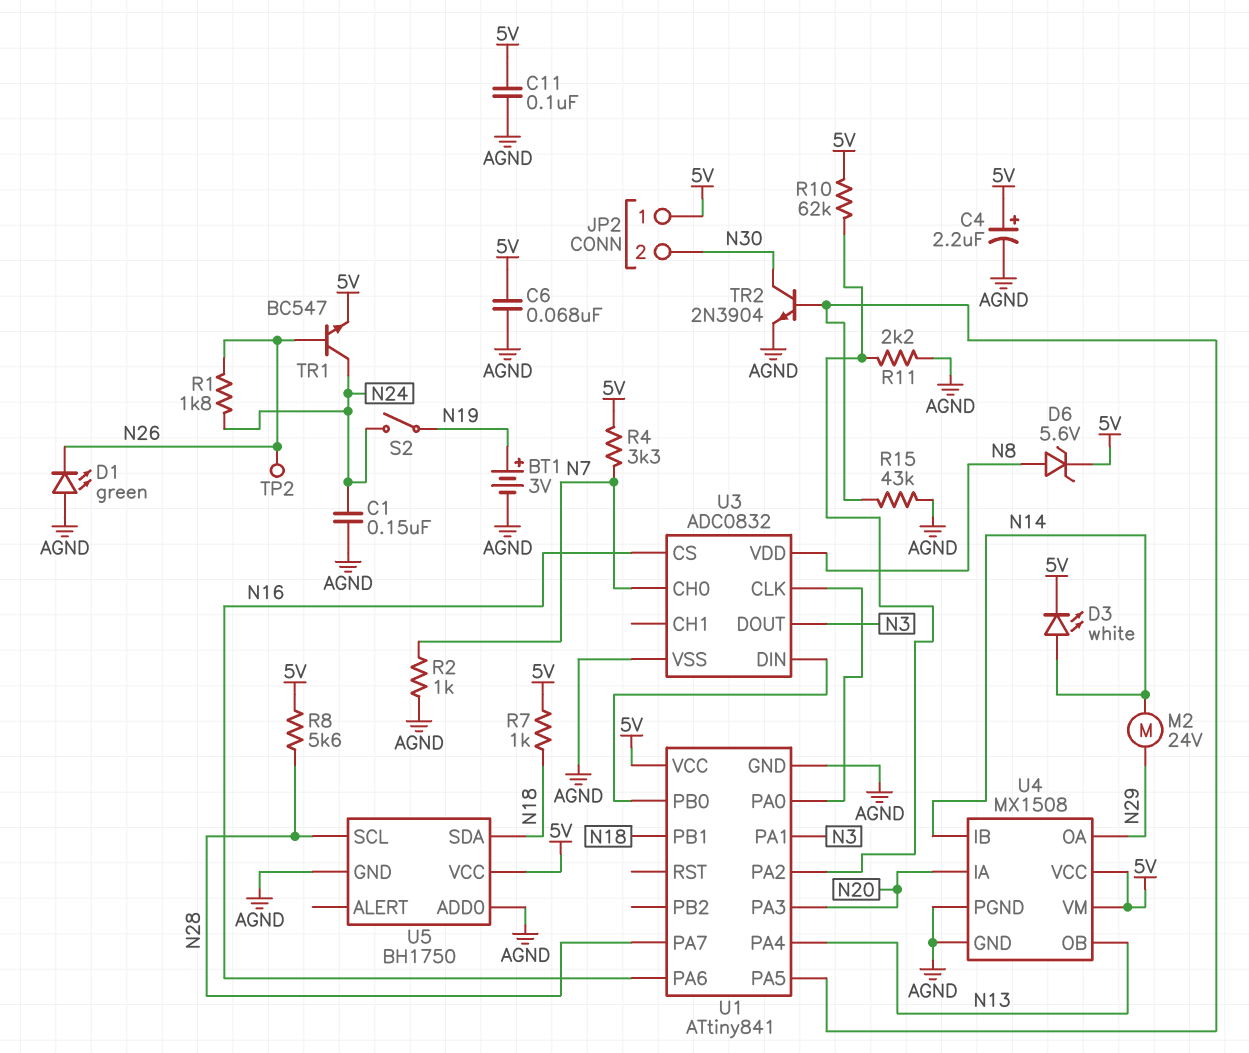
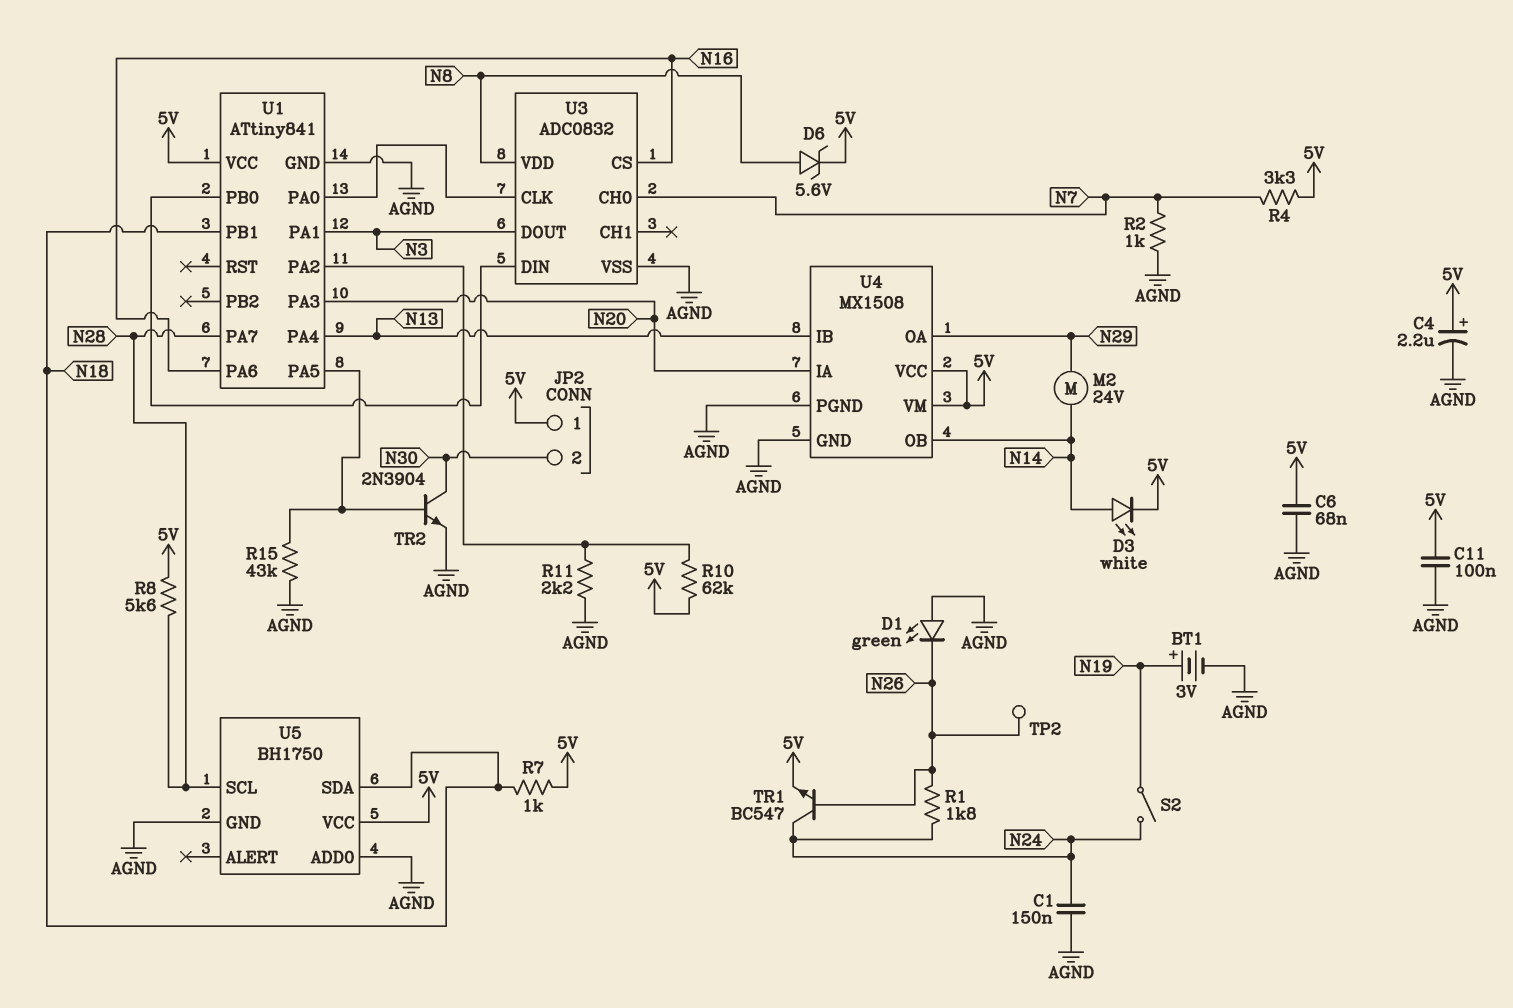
U4 pin IB: N14 -> N13
U4 pin OB: N13 -> N14

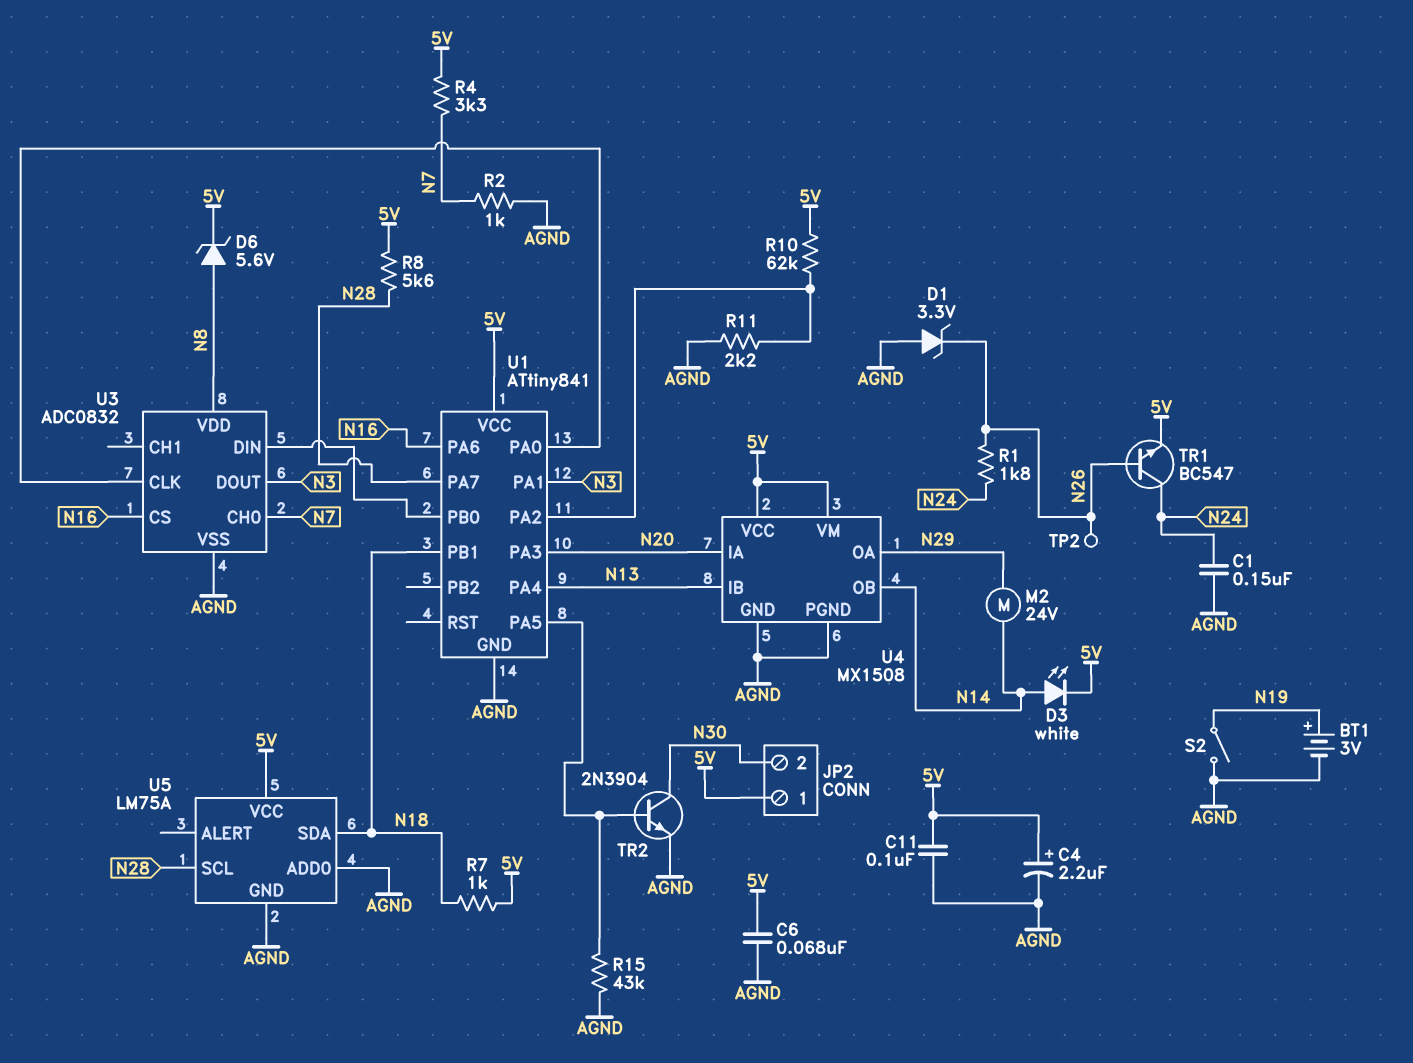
D1: LED green (A AGND, K N26) -> zener 3.3V (A AGND, K N26)
S2: switch (N19, N24) -> switch (AGND, N19)
U5: BH1750 -> LM75A

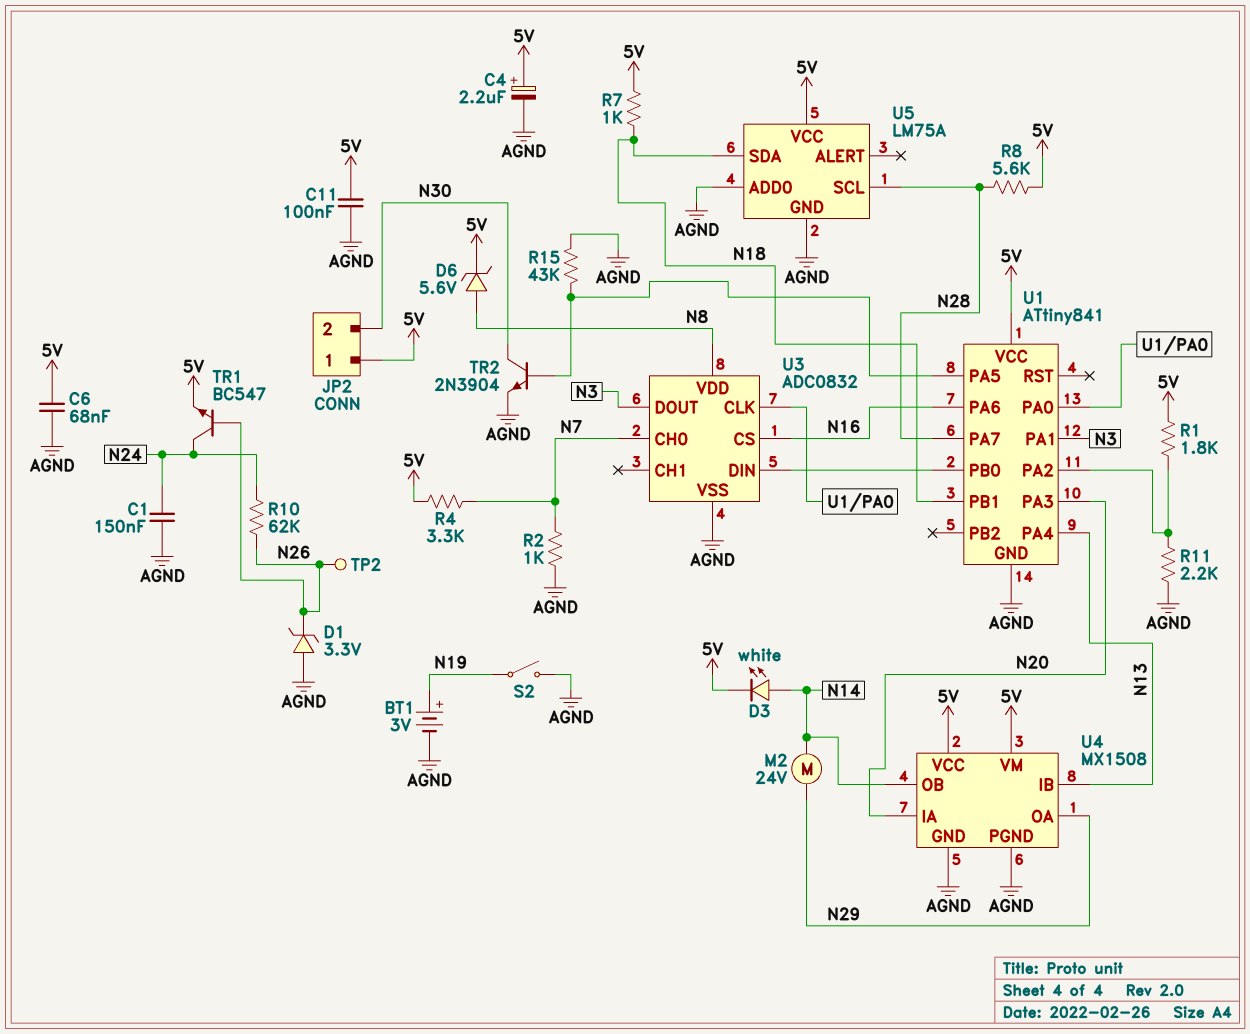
R1: 1.8k (N24, N26) -> 1.8k (5V, U1/PA2)
R10: 62k (5V, U1/PA2) -> 62k (N24, N26)

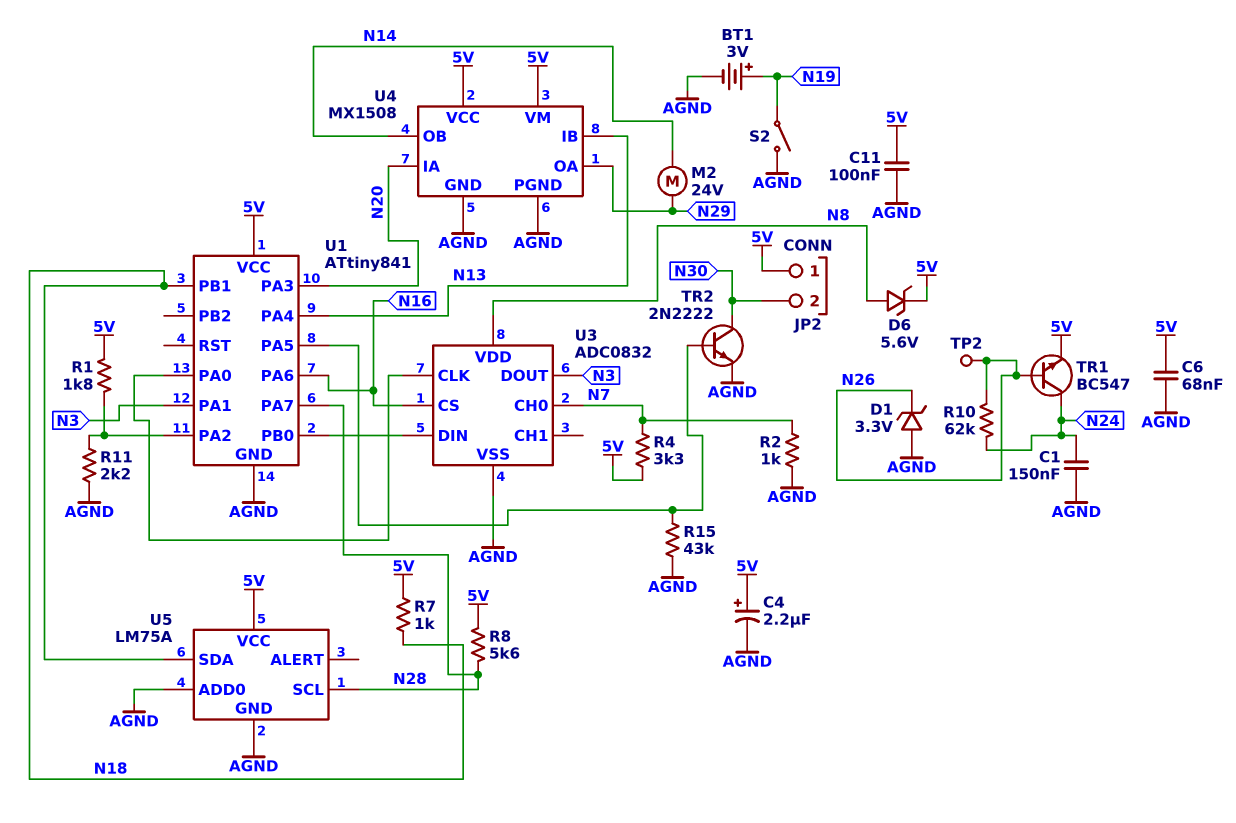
D3: LED white (A N14, K 5V) -> none
TR2: NPN 2N3904 (B U1/PA5, C N30, E AGND) -> NPN 2N2222 (B U1/PA5, C N30, E AGND)

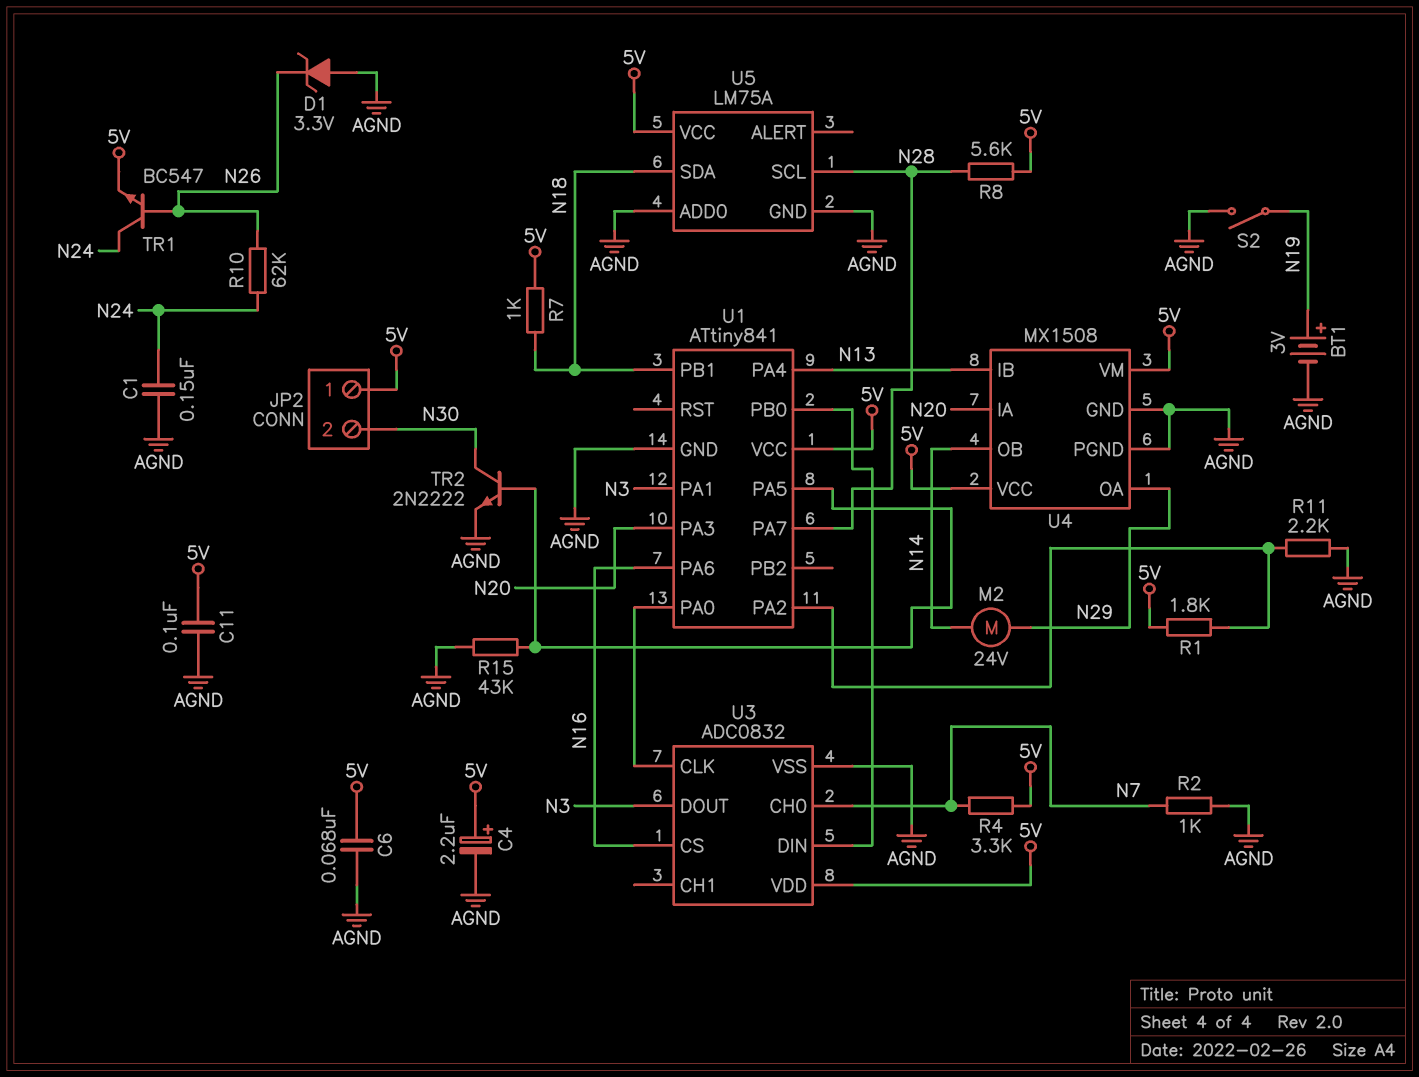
D6: zener 5.6V (A N8, K 5V) -> none
TP2: test point (N26) -> none
U3 pin VDD: N8 -> 5V

